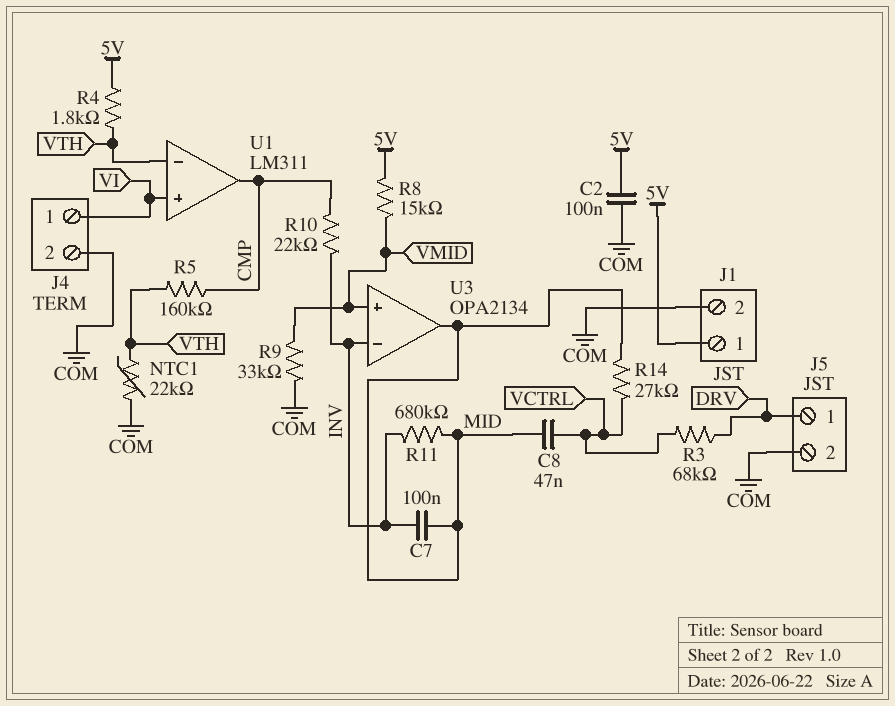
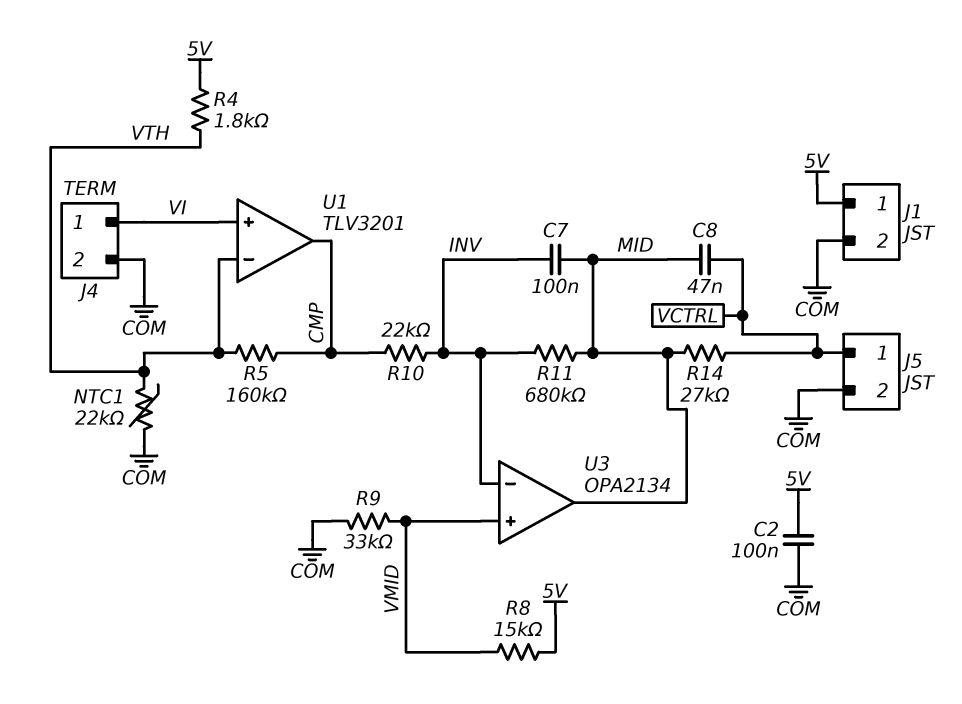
J5 pin 1: DRV -> VCTRL
R3: 68k (DRV, VCTRL) -> none
U1: LM311 -> TLV3201

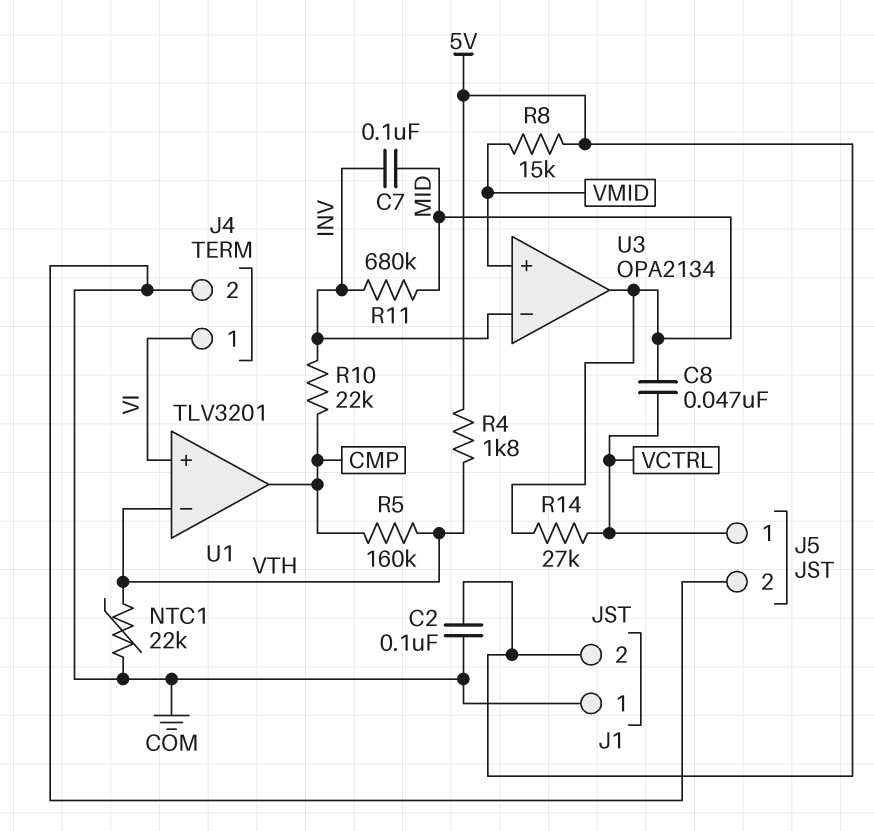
J1 pin 1: 5V -> COM
J1 pin 2: COM -> 5V
R9: 33k (COM, VMID) -> none

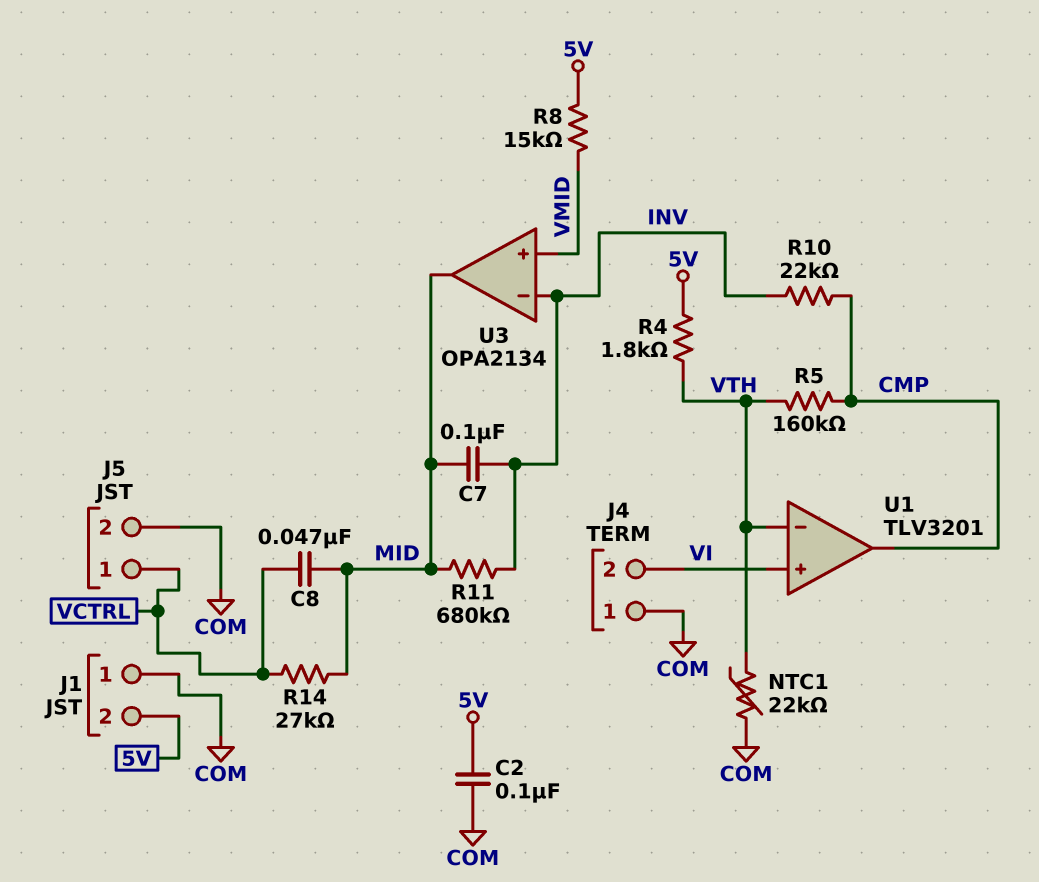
J4 pin 1: VI -> COM
J4 pin 2: COM -> VI

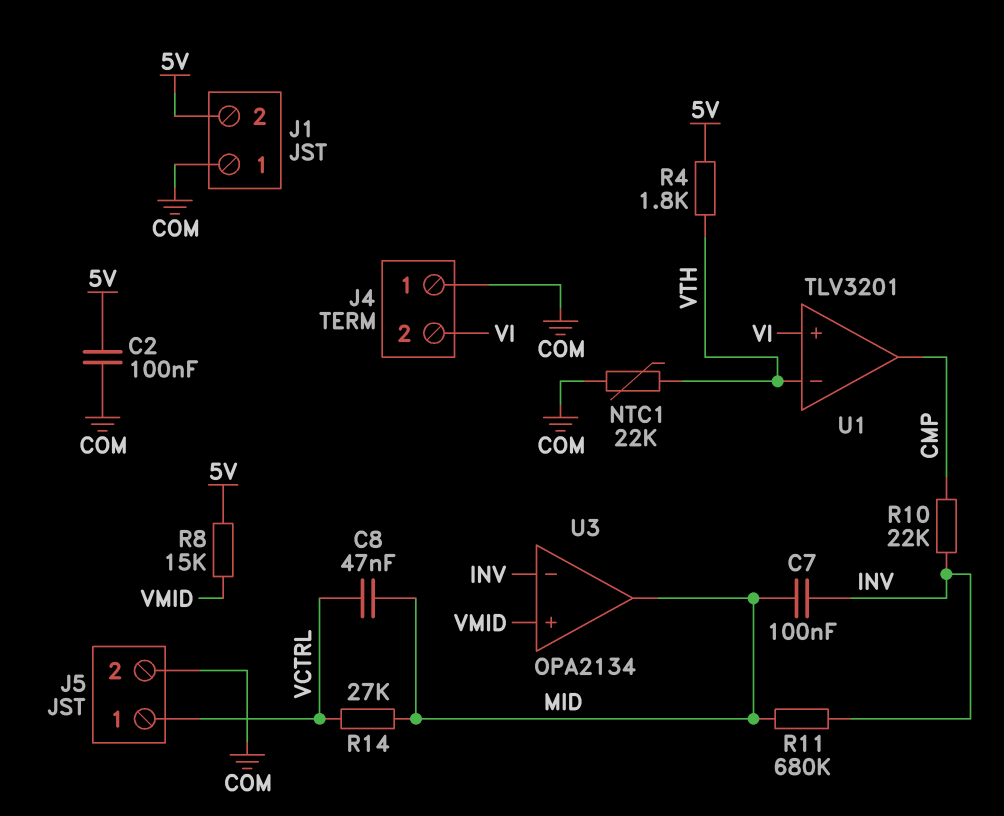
R5: 160k (CMP, VTH) -> none

